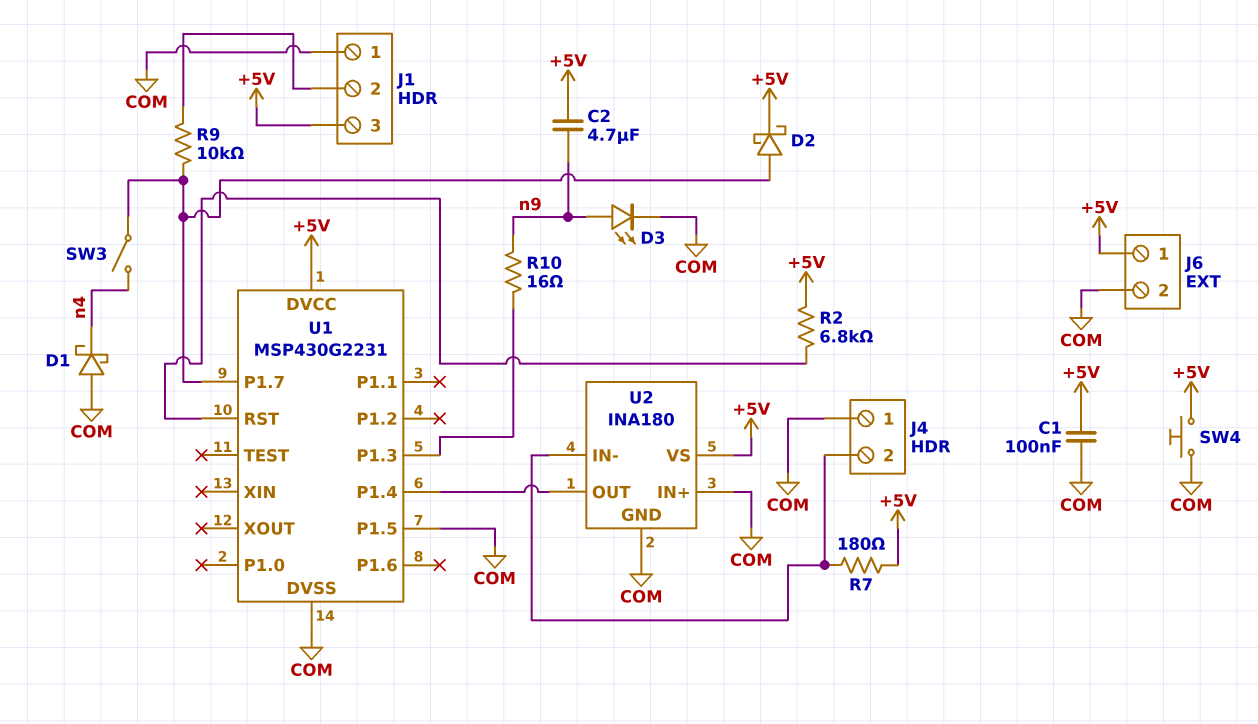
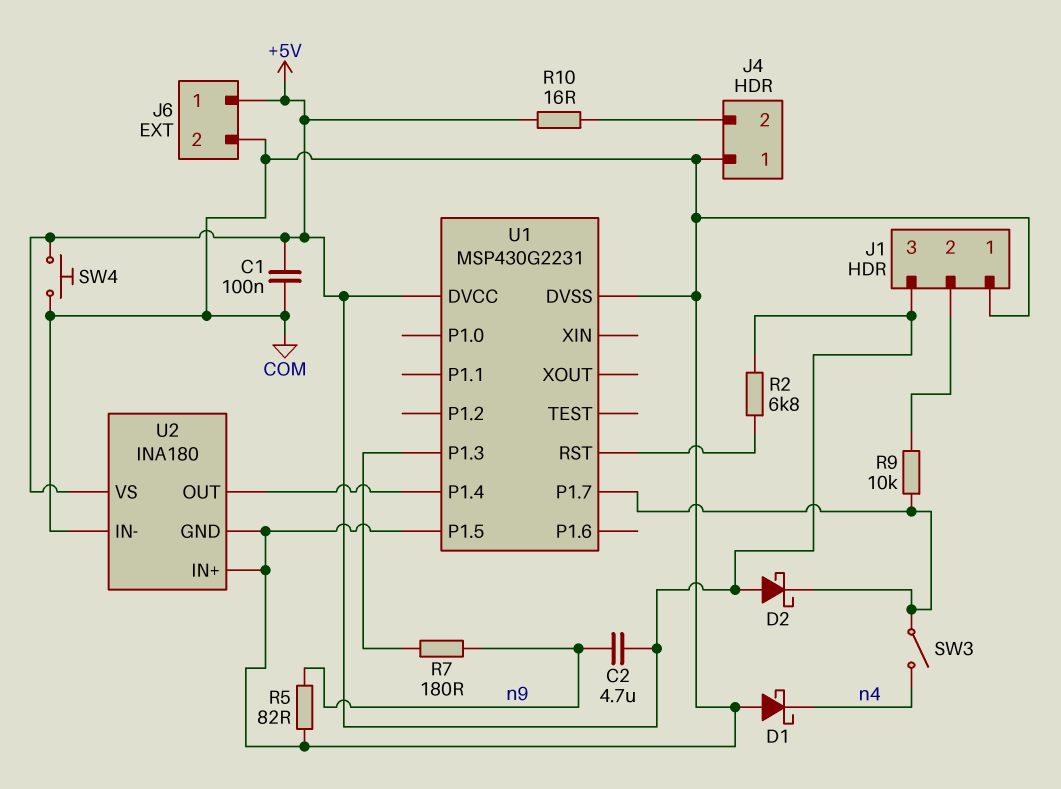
D2: schottky (A U1/P1.7, K +5V) -> schottky (A +5V, K U1/P1.7)
D3: LED (A n9, K COM) -> none
R5: none -> 82 (COM, n9)
R7: 180 (+5V, J4/2) -> 180 (U1/P1.3, n9)
R10: 16 (U1/P1.3, n9) -> 16 (+5V, J4/2)
U2 pin IN-: J4/2 -> COM

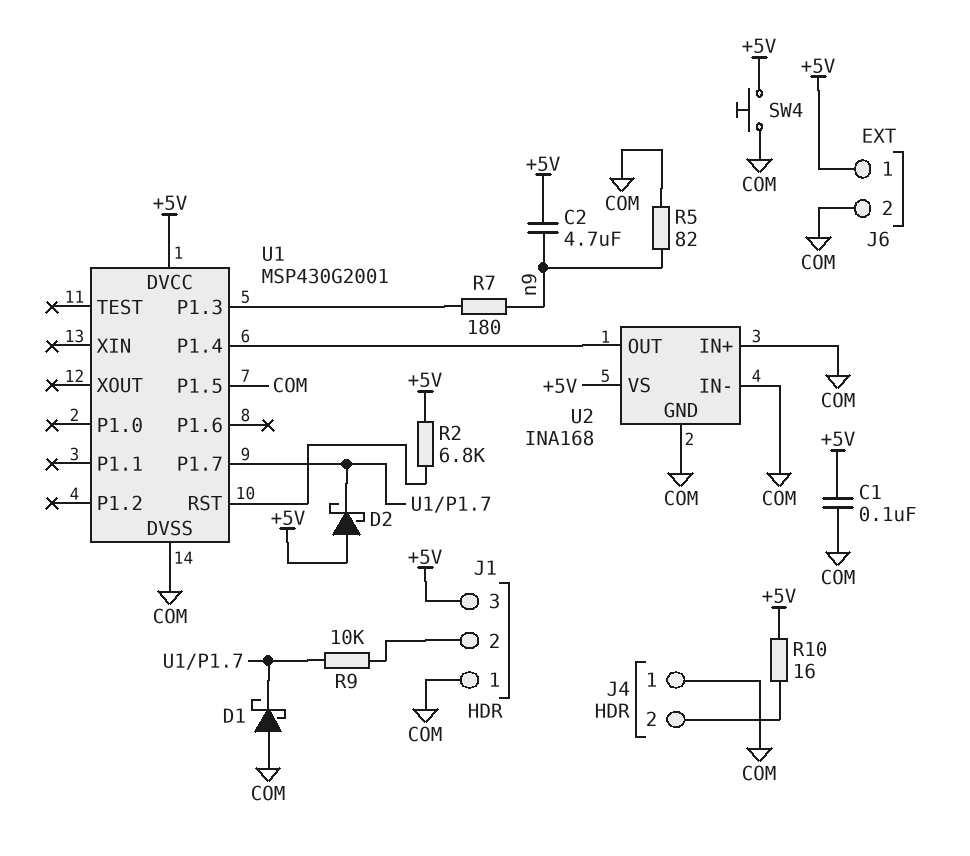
D1: schottky (A COM, K n4) -> schottky (A COM, K U1/P1.7)
SW3: switch (U1/P1.7, n4) -> none
U1: MSP430G2231 -> MSP430G2001
U2: INA180 -> INA168

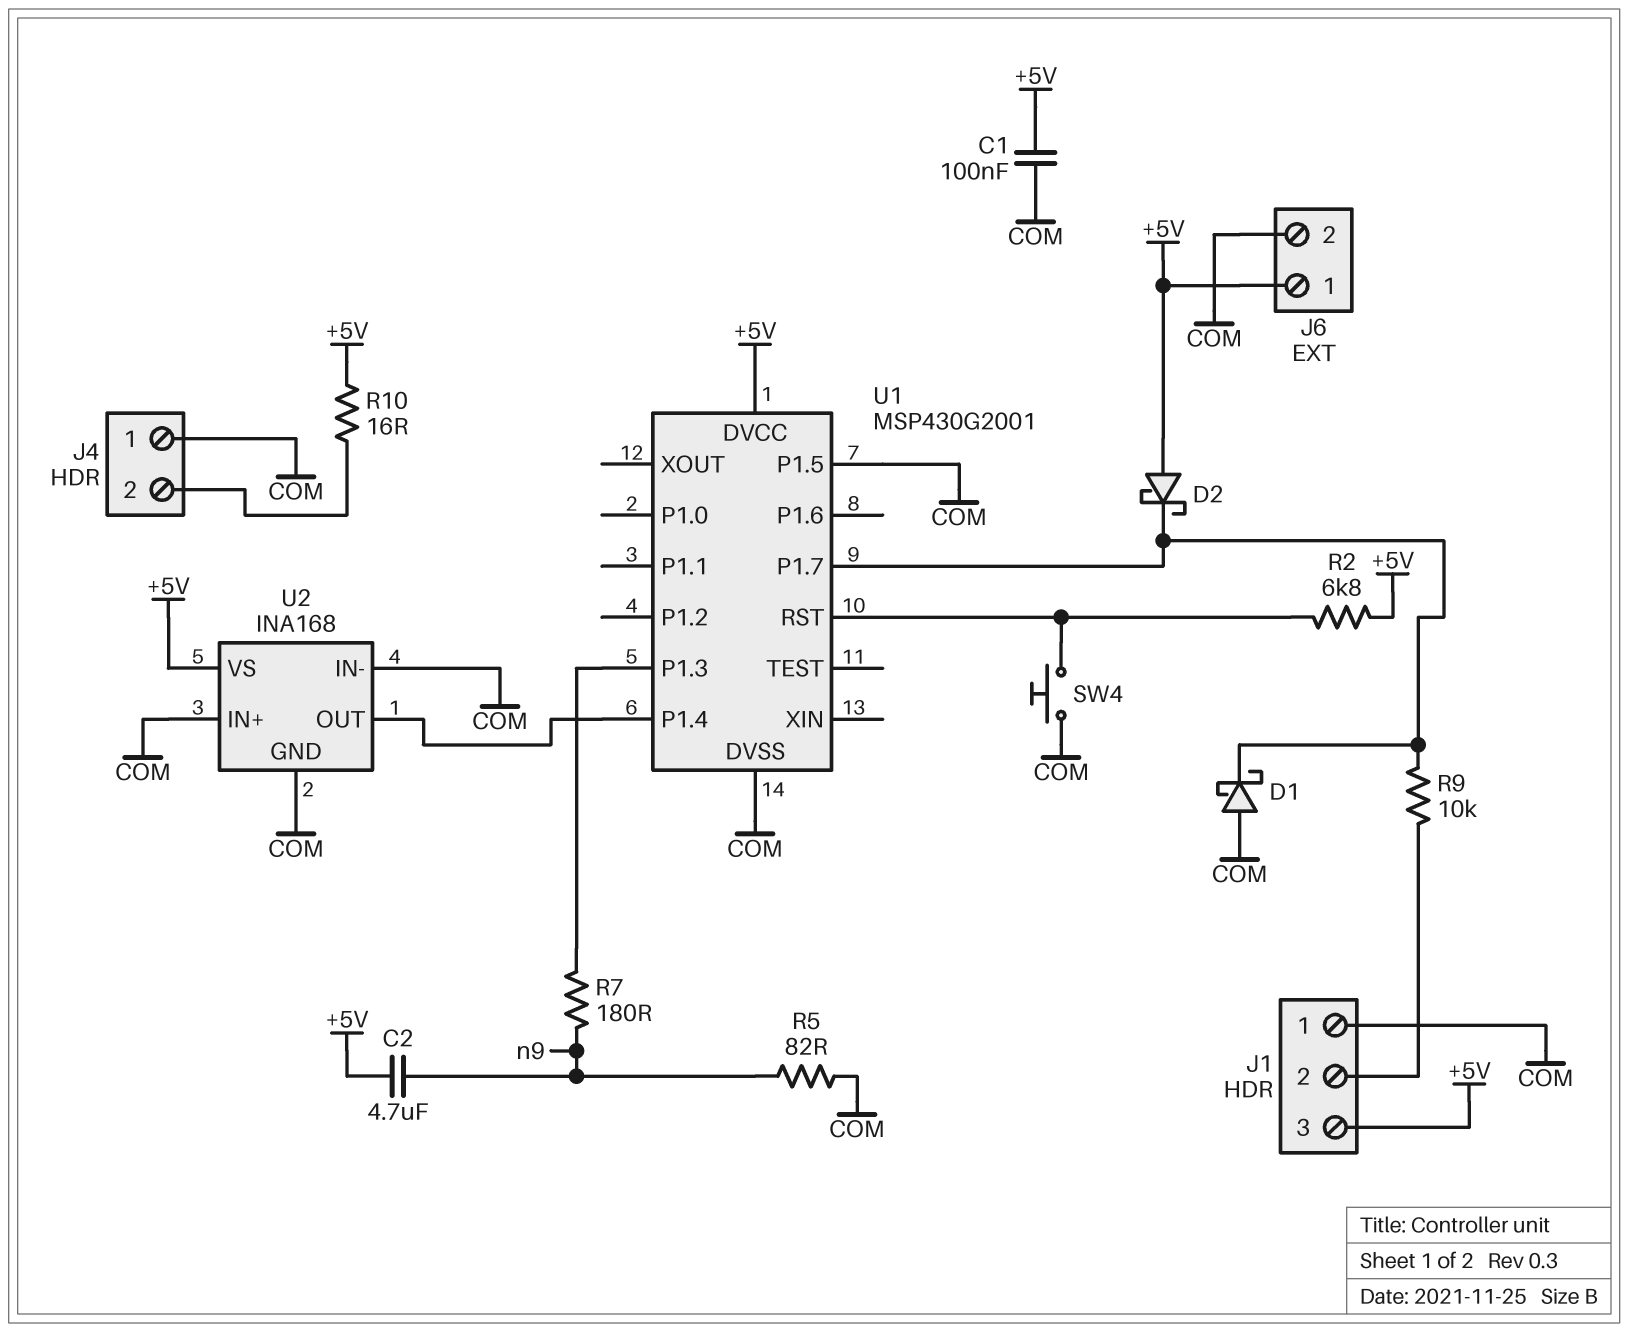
SW4: button (+5V, COM) -> button (COM, U1/RST)

